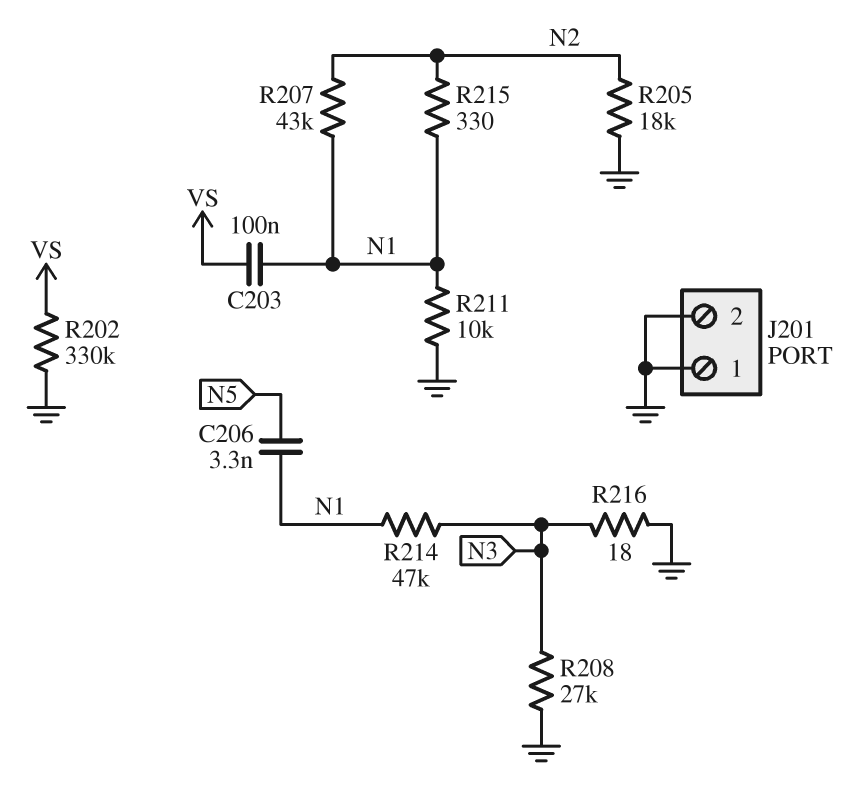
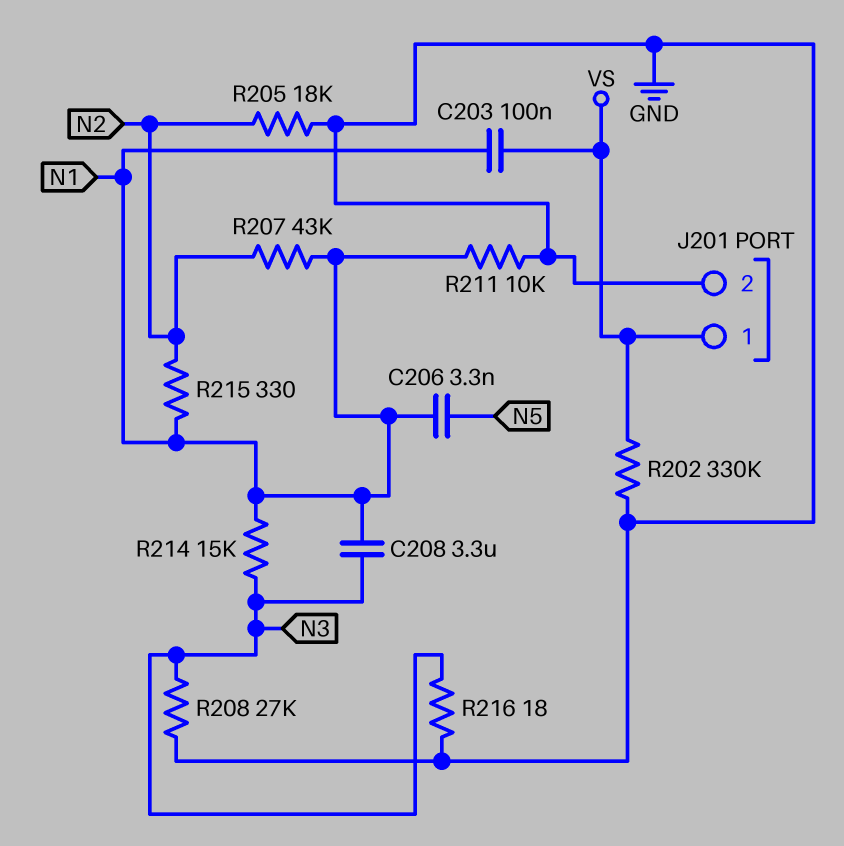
C208: none -> 3.3uF (N1, N3)
J201 pin 1: GND -> VS
R214: 47k (N1, N3) -> 15k (N1, N3)

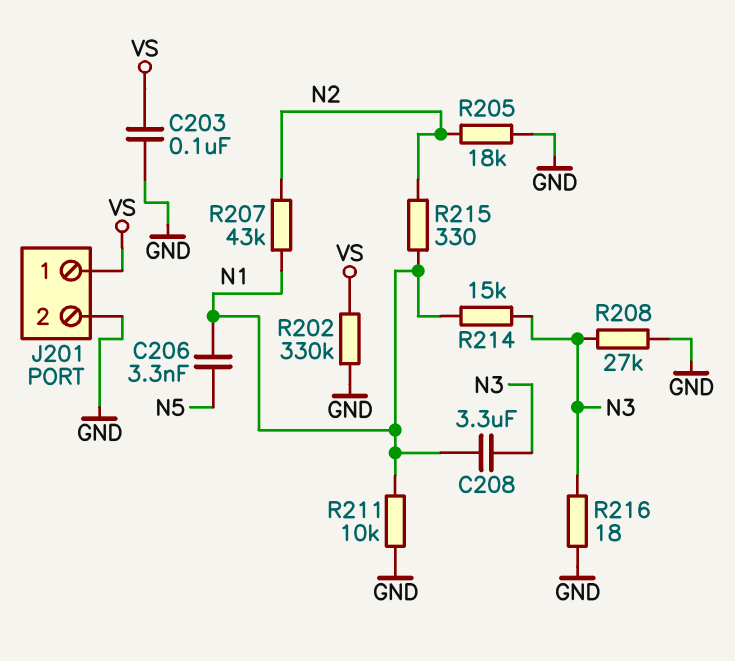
C203: 100nF (N1, VS) -> 100nF (GND, VS)

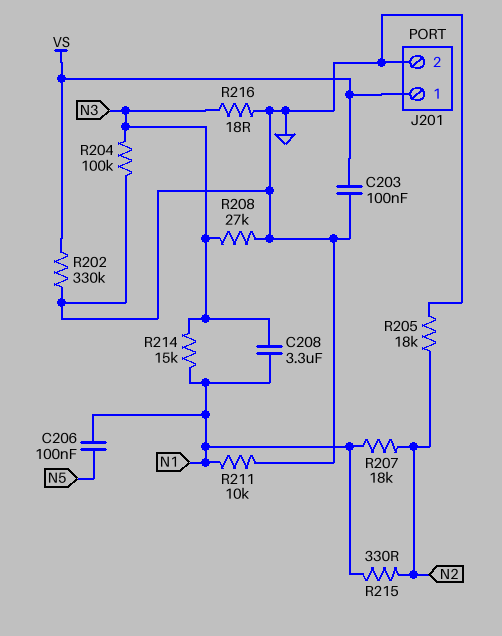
C206: 3.3nF (N1, N5) -> 100nF (N1, N5)
R204: none -> 100k (GND, N3)
R207: 43k (N1, N2) -> 18k (N1, N2)

